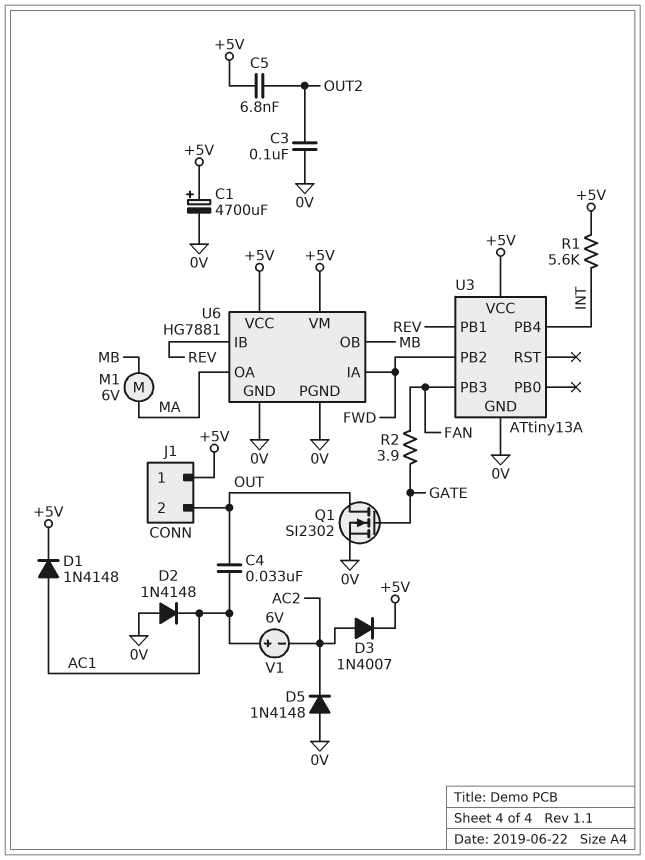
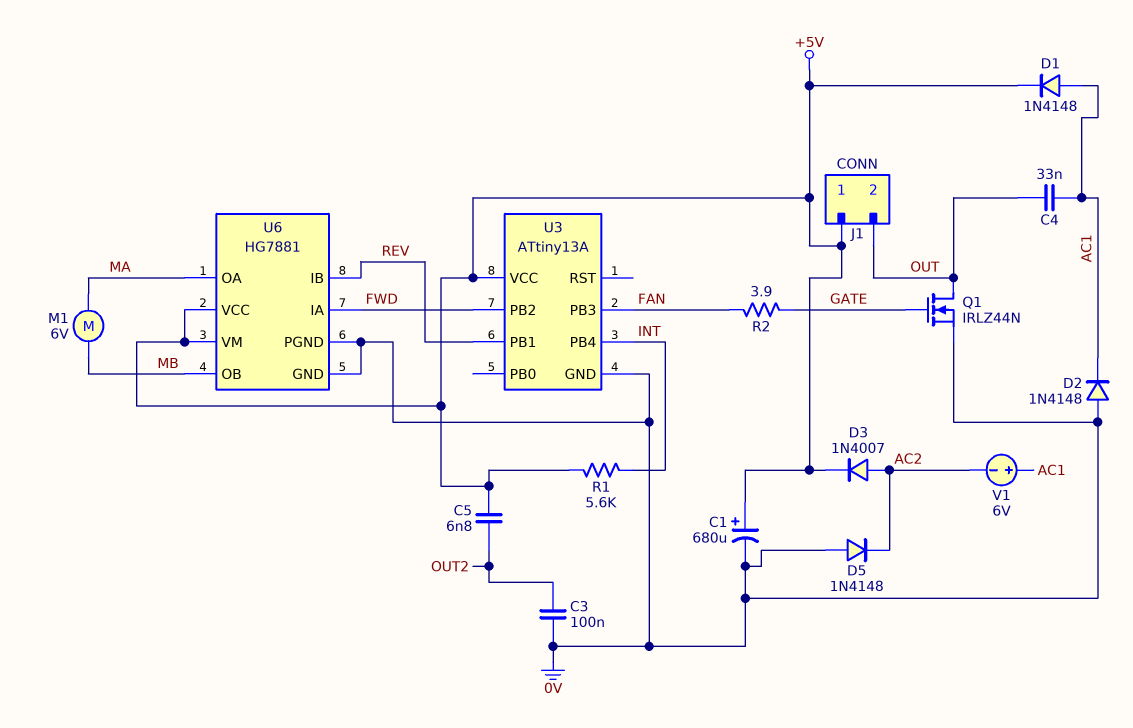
C1: 4700uF (plus +5V, minus 0V) -> 680uF (plus +5V, minus 0V)
Q1: NMOS SI2302 (G GATE, D OUT, S 0V) -> NMOS IRLZ44N (G GATE, D OUT, S 0V)

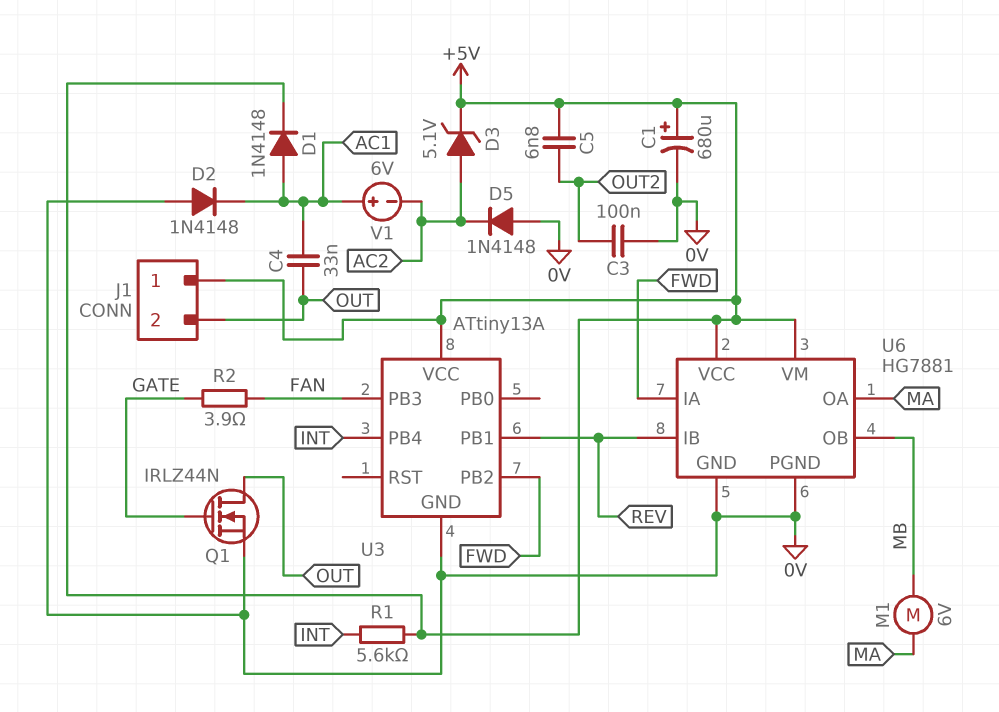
D3: diode 1N4007 (A AC2, K +5V) -> zener 5.1V (A AC2, K +5V)

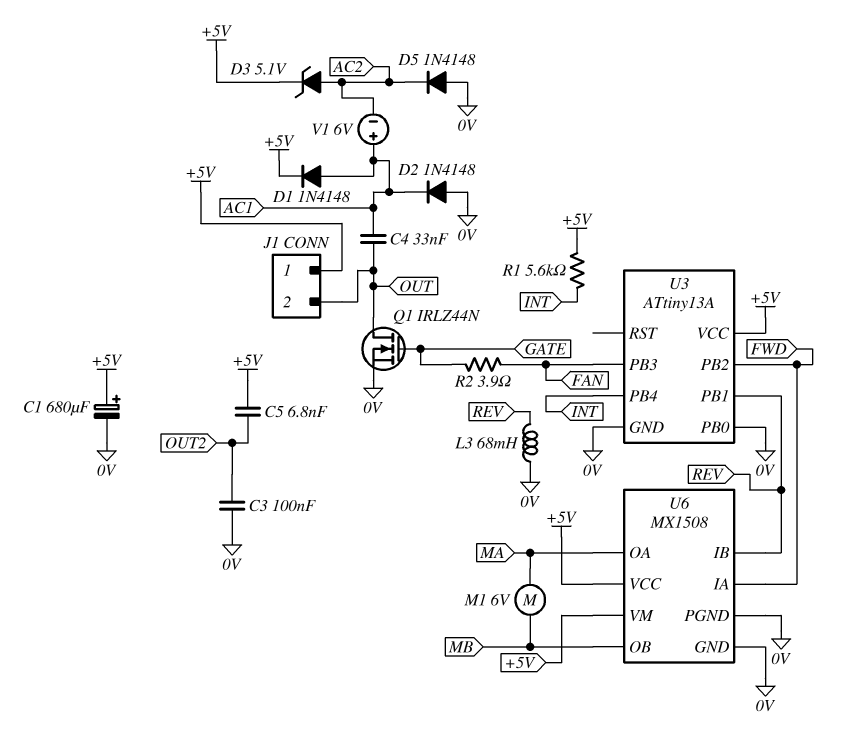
L3: none -> 68mH (0V, REV)
U3 pin PB0: none -> 0V
U6: HG7881 -> MX1508

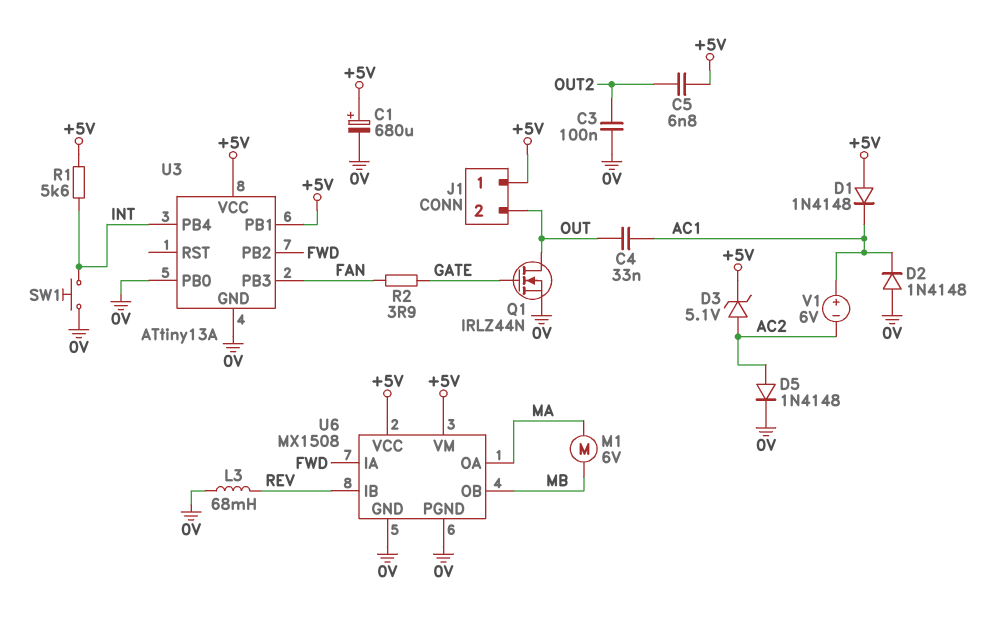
D1: diode 1N4148 (A AC1, K +5V) -> diode 1N4148 (A +5V, K AC1)
D5: diode 1N4148 (A 0V, K AC2) -> diode 1N4148 (A AC2, K 0V)
SW1: none -> button (0V, INT)
U3 pin PB1: REV -> +5V

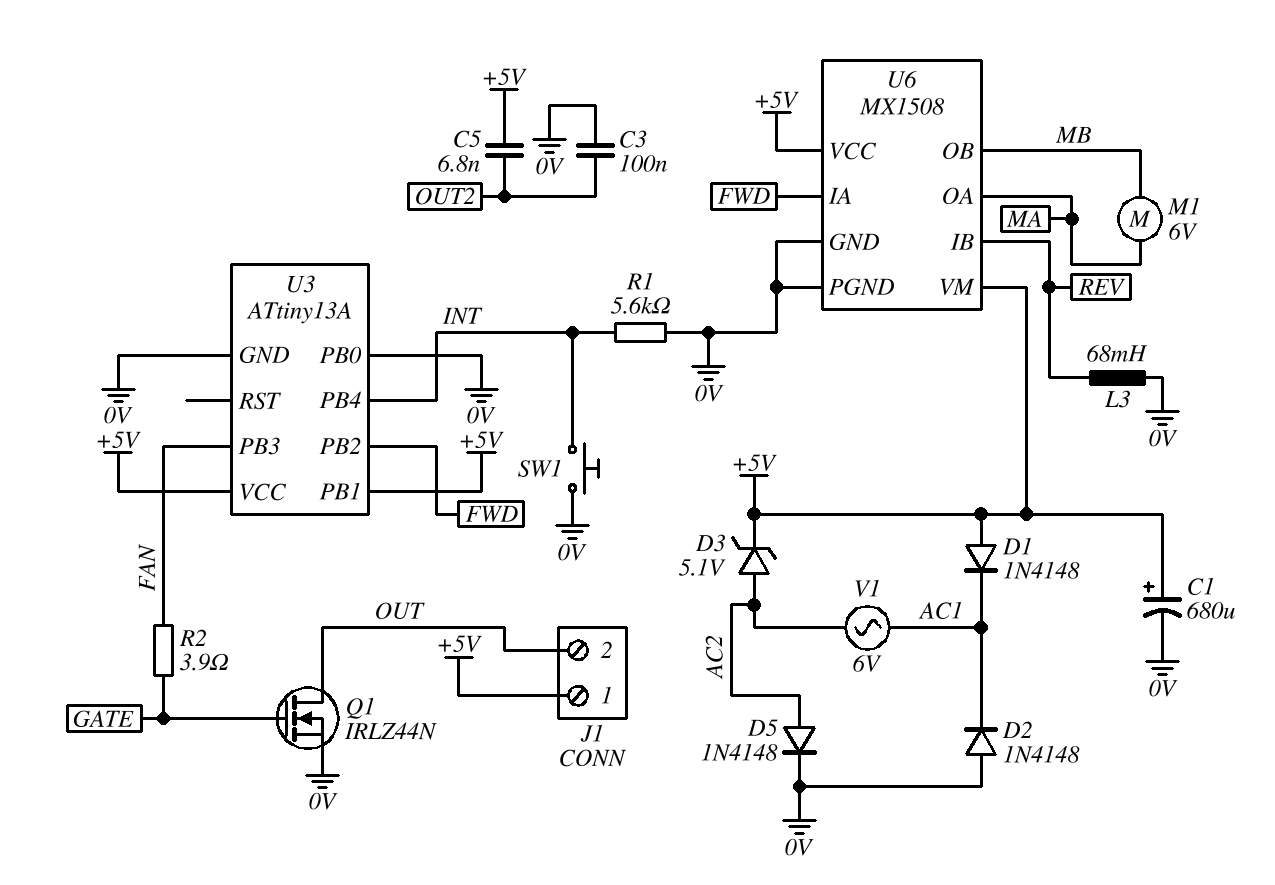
C4: 33nF (AC1, OUT) -> none
R1: 5.6k (+5V, INT) -> 5.6k (0V, INT)
V1: 6V (plus AC1, minus AC2) -> AC 6V (AC1, AC2)

